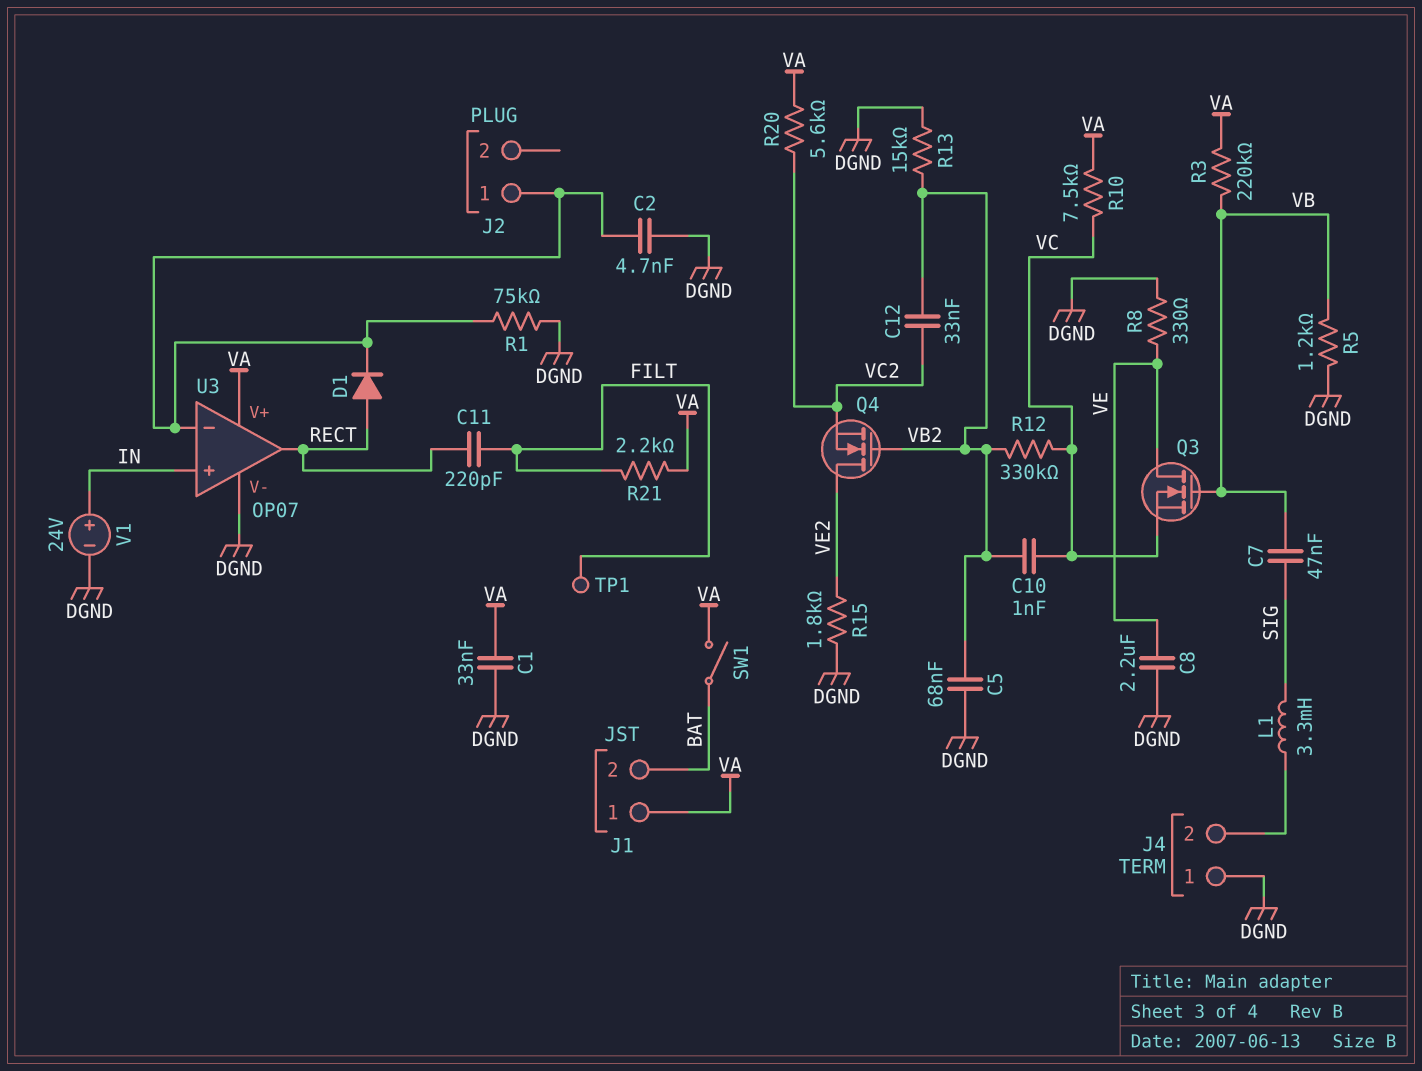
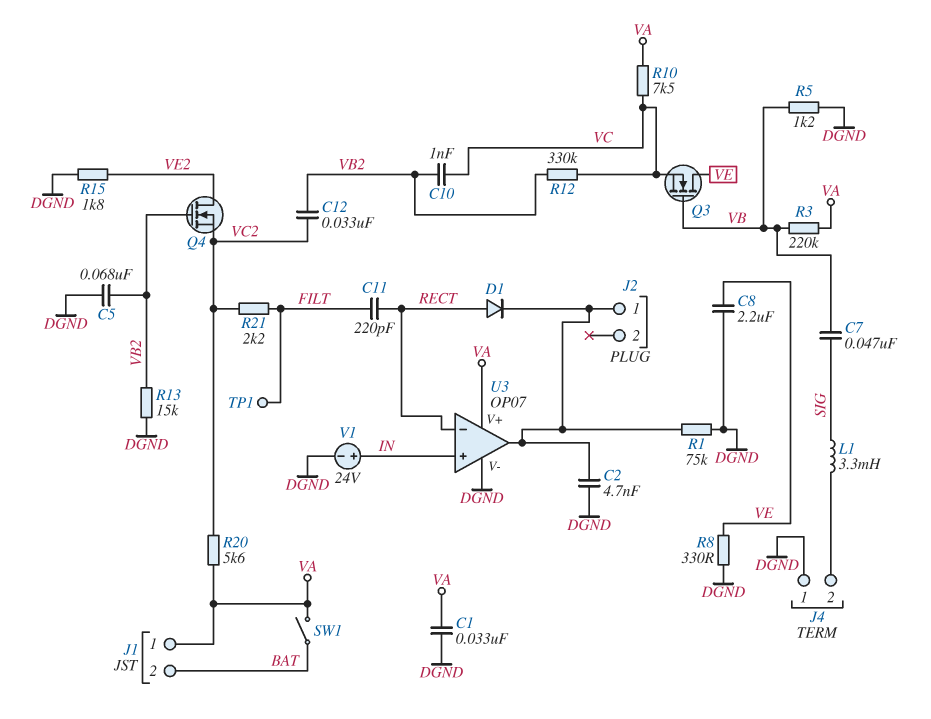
R21: 2.2k (FILT, VA) -> 2.2k (FILT, VC2)
U3 pin in-: J2/1 -> RECT
U3 pin out: RECT -> J2/1

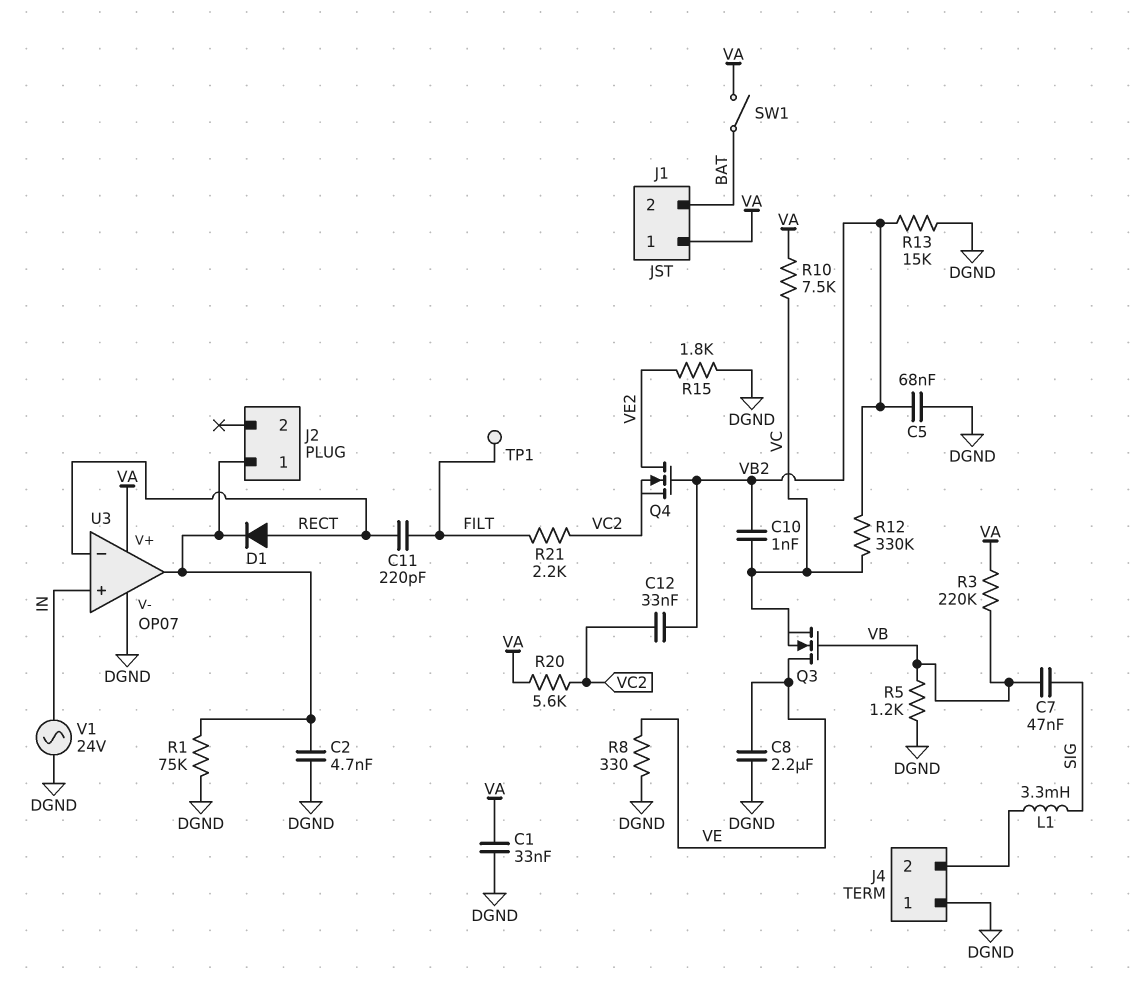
V1: 24V (plus IN, minus DGND) -> AC 24V (DGND, IN)

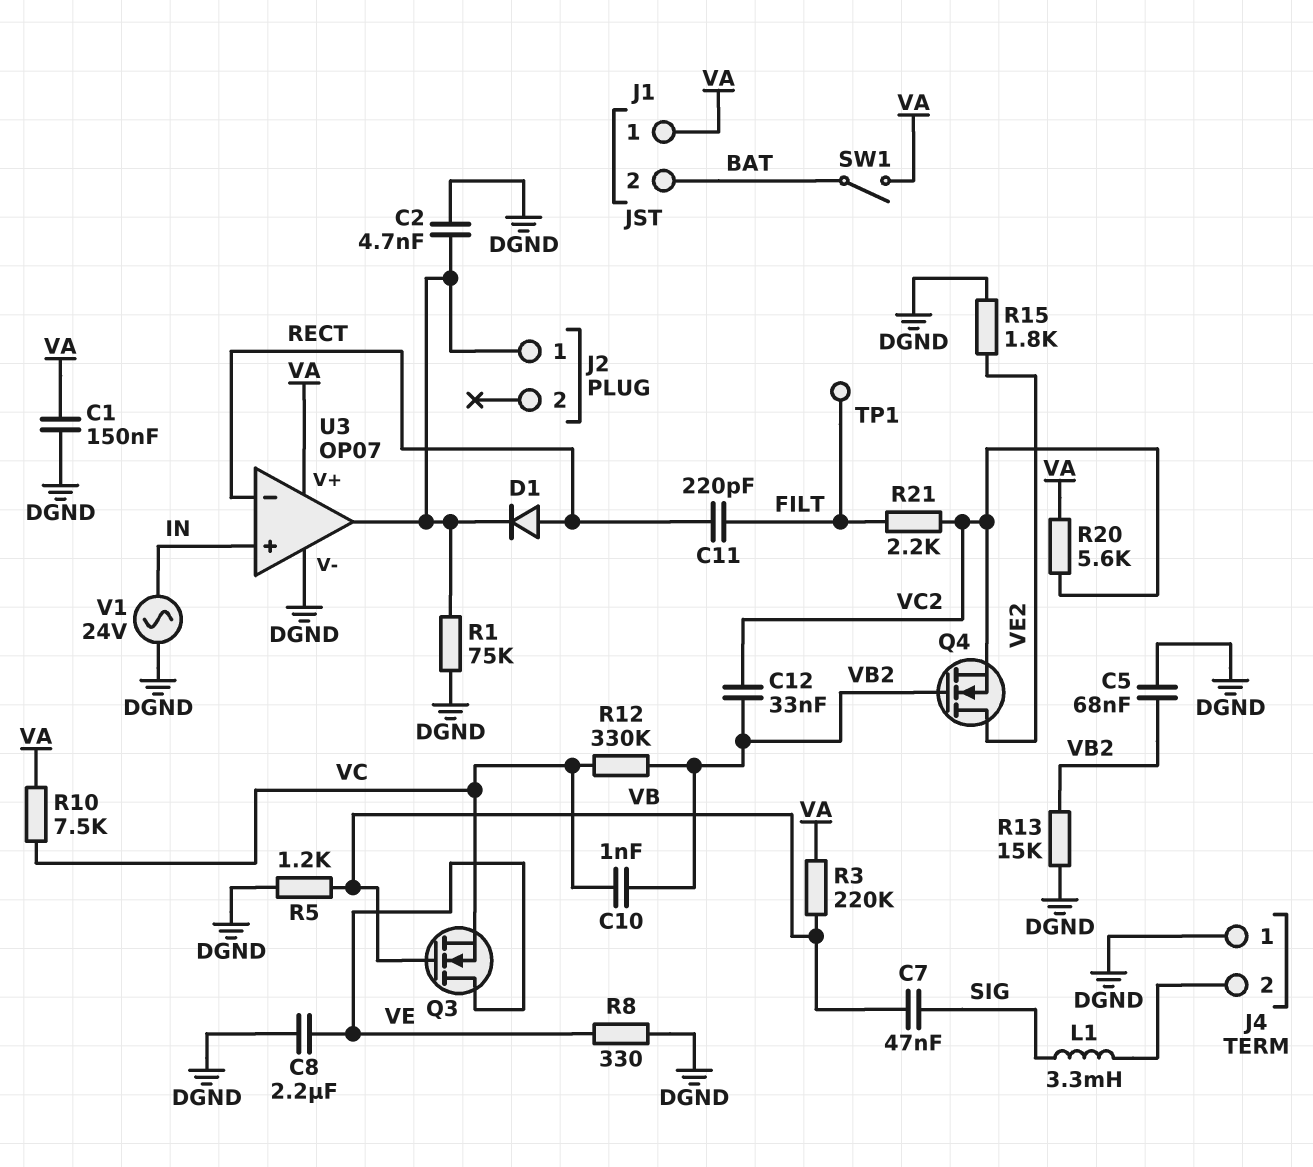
C1: 33nF (DGND, VA) -> 150nF (DGND, VA)

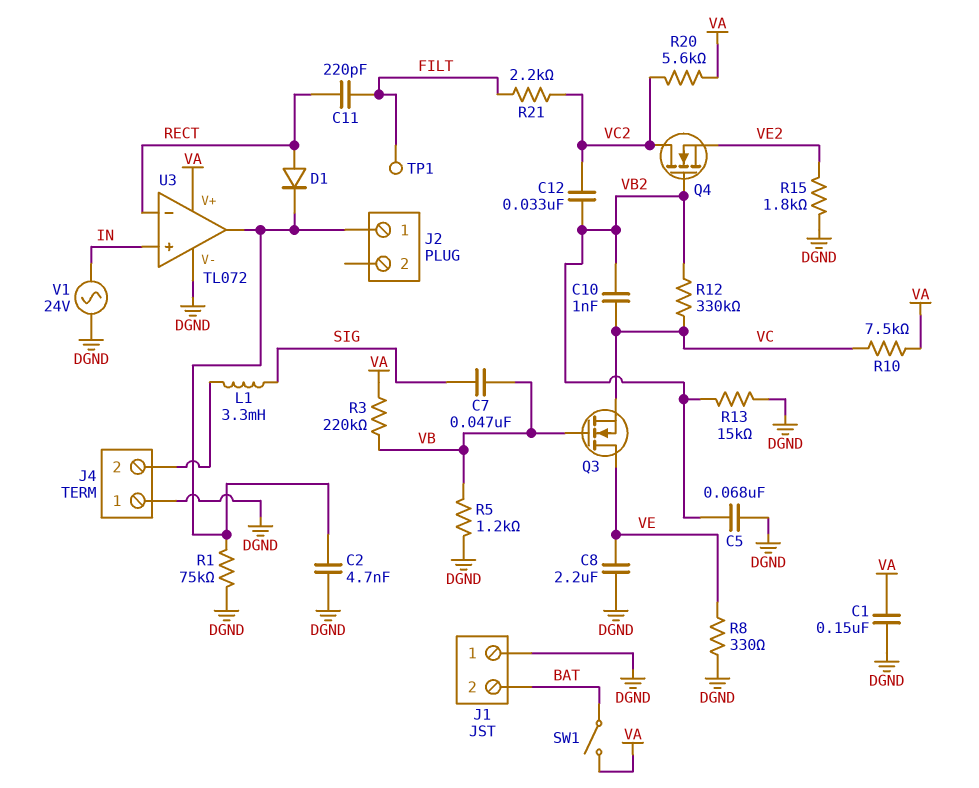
J1 pin 1: VA -> DGND
Q4: NMOS (G VB2, D VE2, S VC2) -> NMOS (G VB2, D VC2, S VE2)
U3: OP07 -> TL072

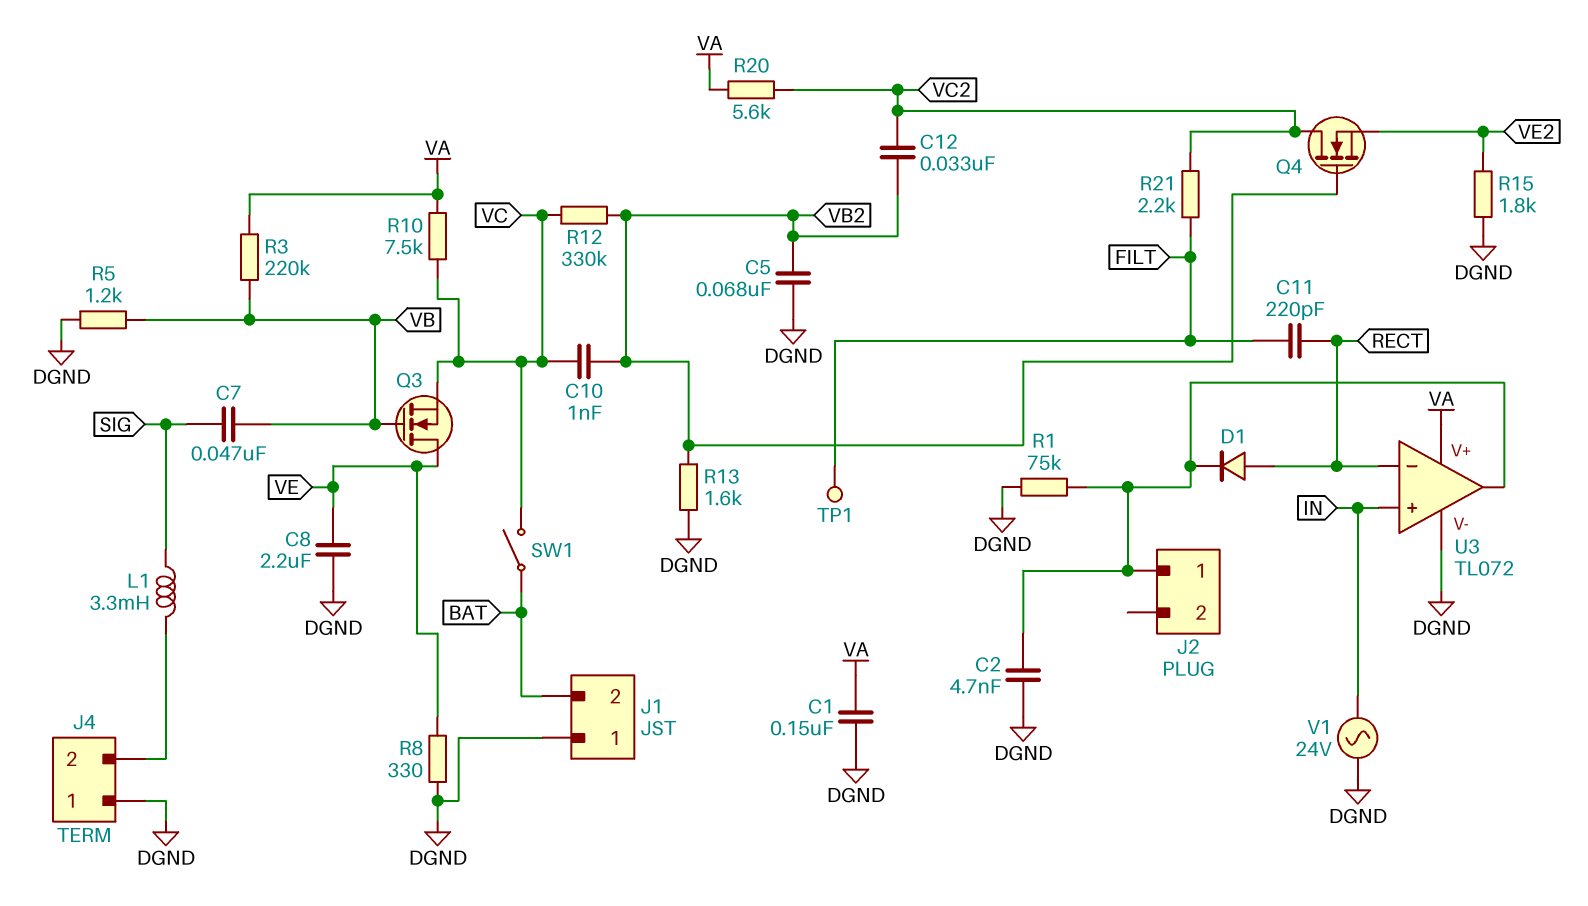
R13: 15k (DGND, VB2) -> 1.6k (DGND, VB2)
SW1: switch (BAT, VA) -> switch (BAT, VC)

